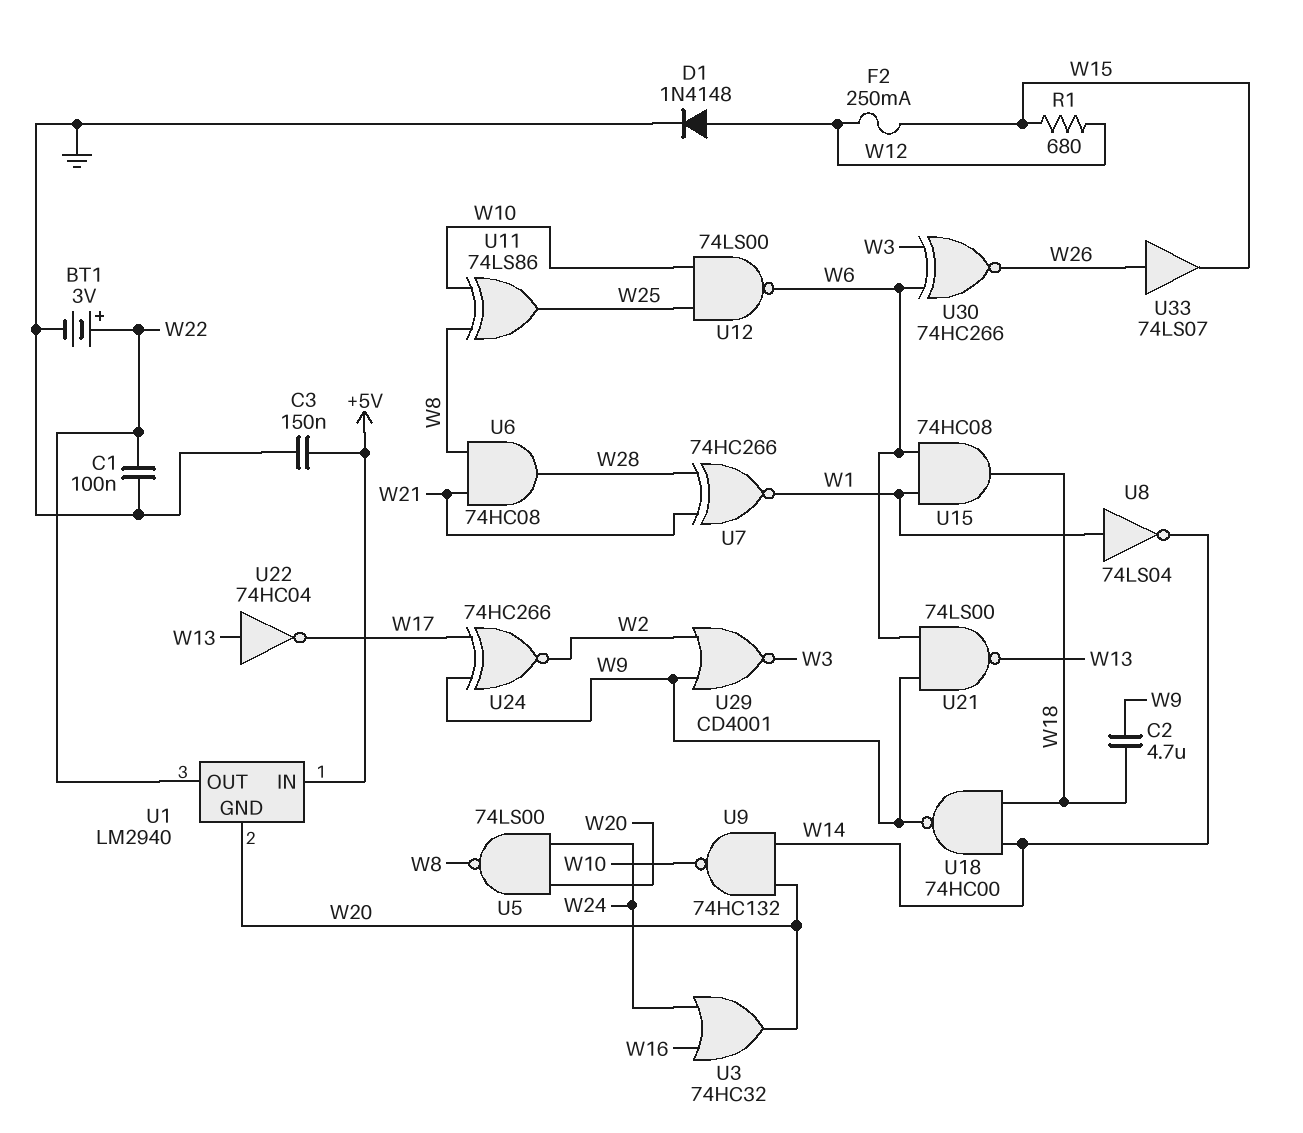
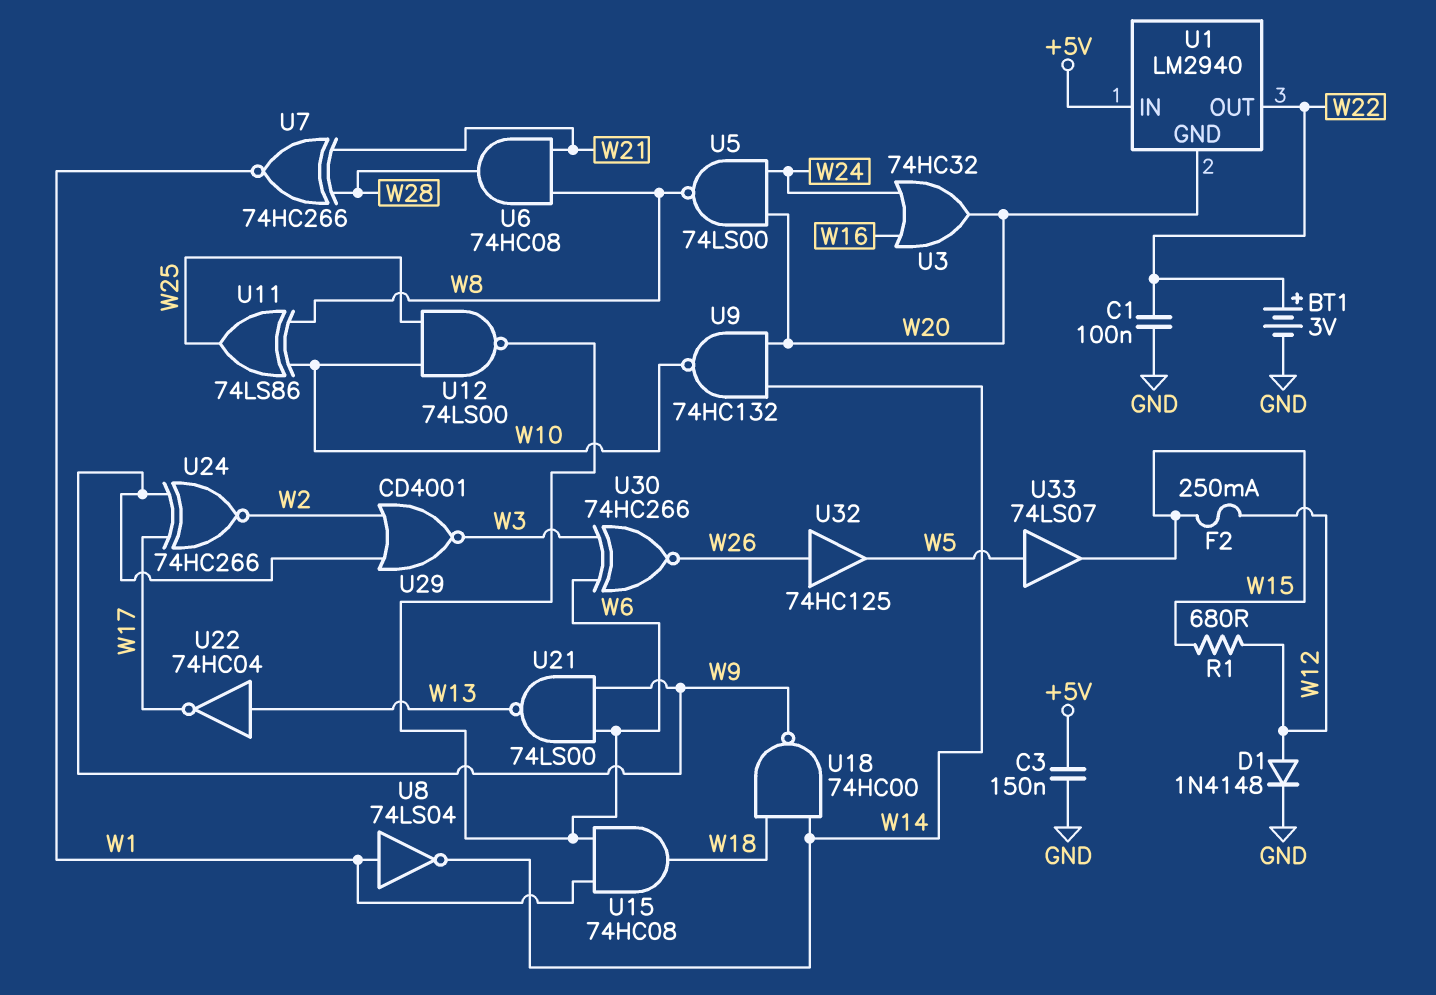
C2: 4.7uF (W9, W18) -> none
U32: none -> buffer 74HC125 (in W26, out W5)
U33: buffer 74LS07 (in W26, out W15) -> buffer 74LS07 (in W5, out W15)

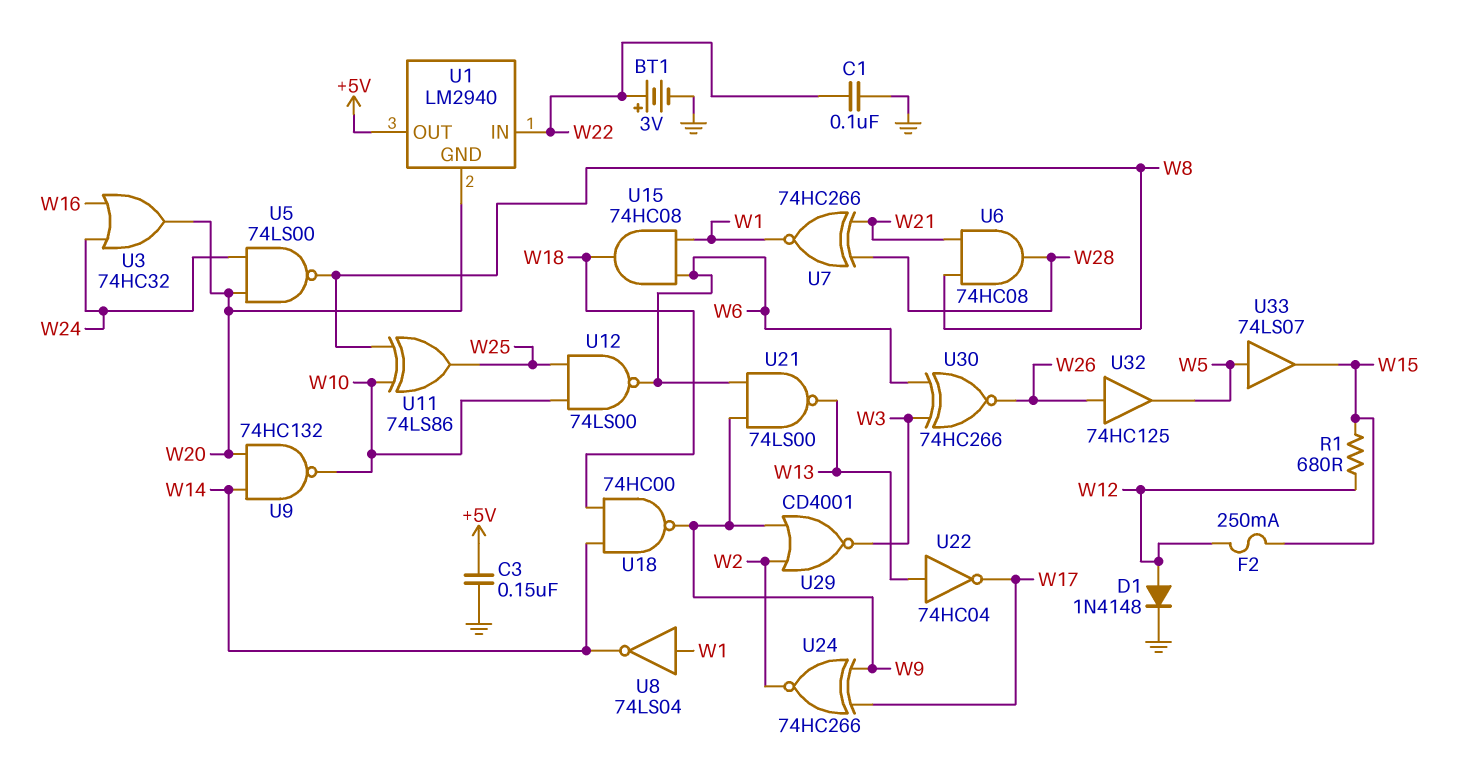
U1 pin IN: +5V -> W22
U1 pin OUT: W22 -> +5V

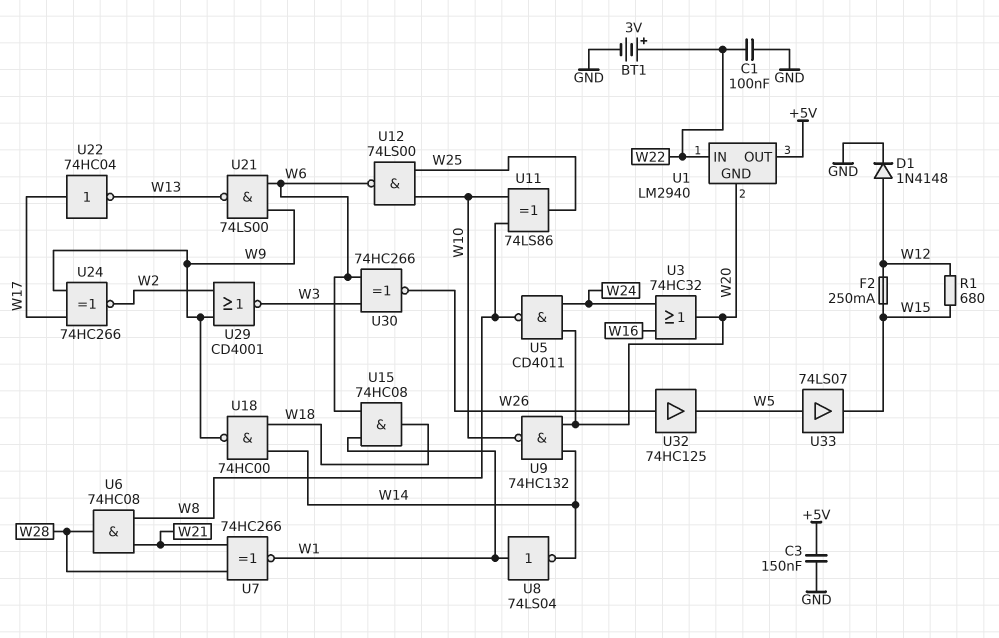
U5: NAND 74LS00 (in W20, in W24, out W8) -> NAND CD4011 (in W20, in W24, out W8)
U22: NOT 74HC04 (in W13, out W17) -> NOT 74HC04 (in W17, out W13)

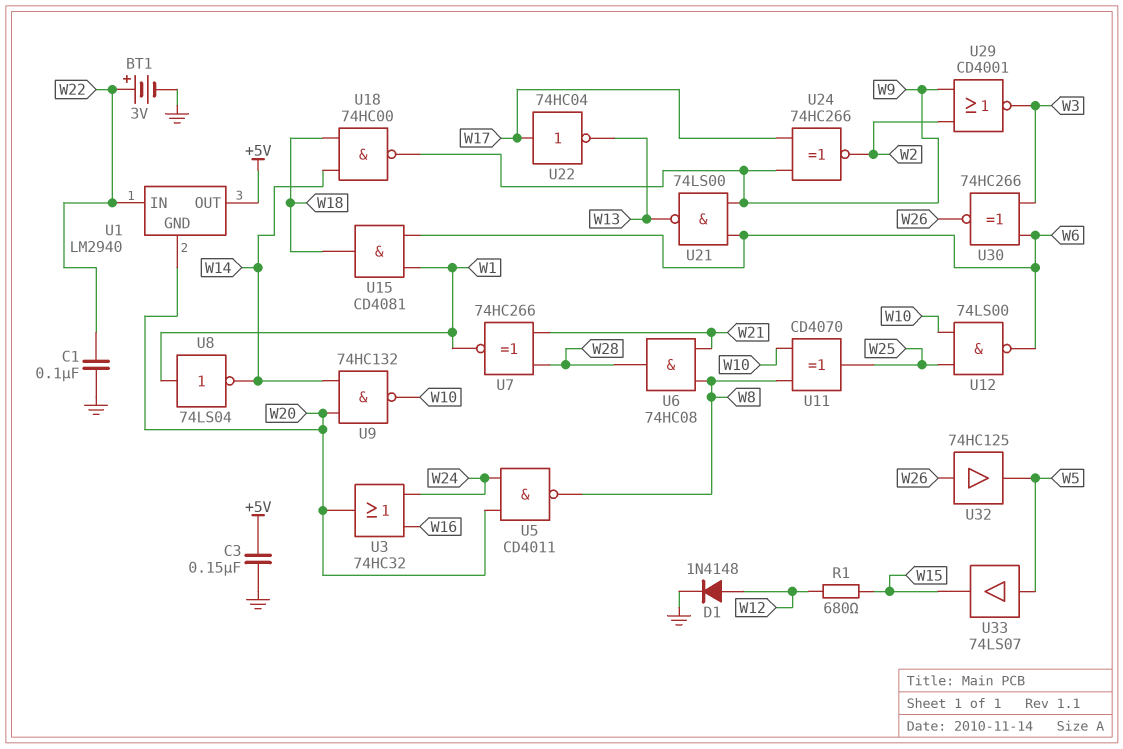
F2: 250mA (W12, W15) -> none
U11: XOR 74LS86 (in W8, in W10, out W25) -> XOR CD4070 (in W8, in W10, out W25)
U15: AND 74HC08 (in W1, in W6, out W18) -> AND CD4081 (in W1, in W6, out W18)

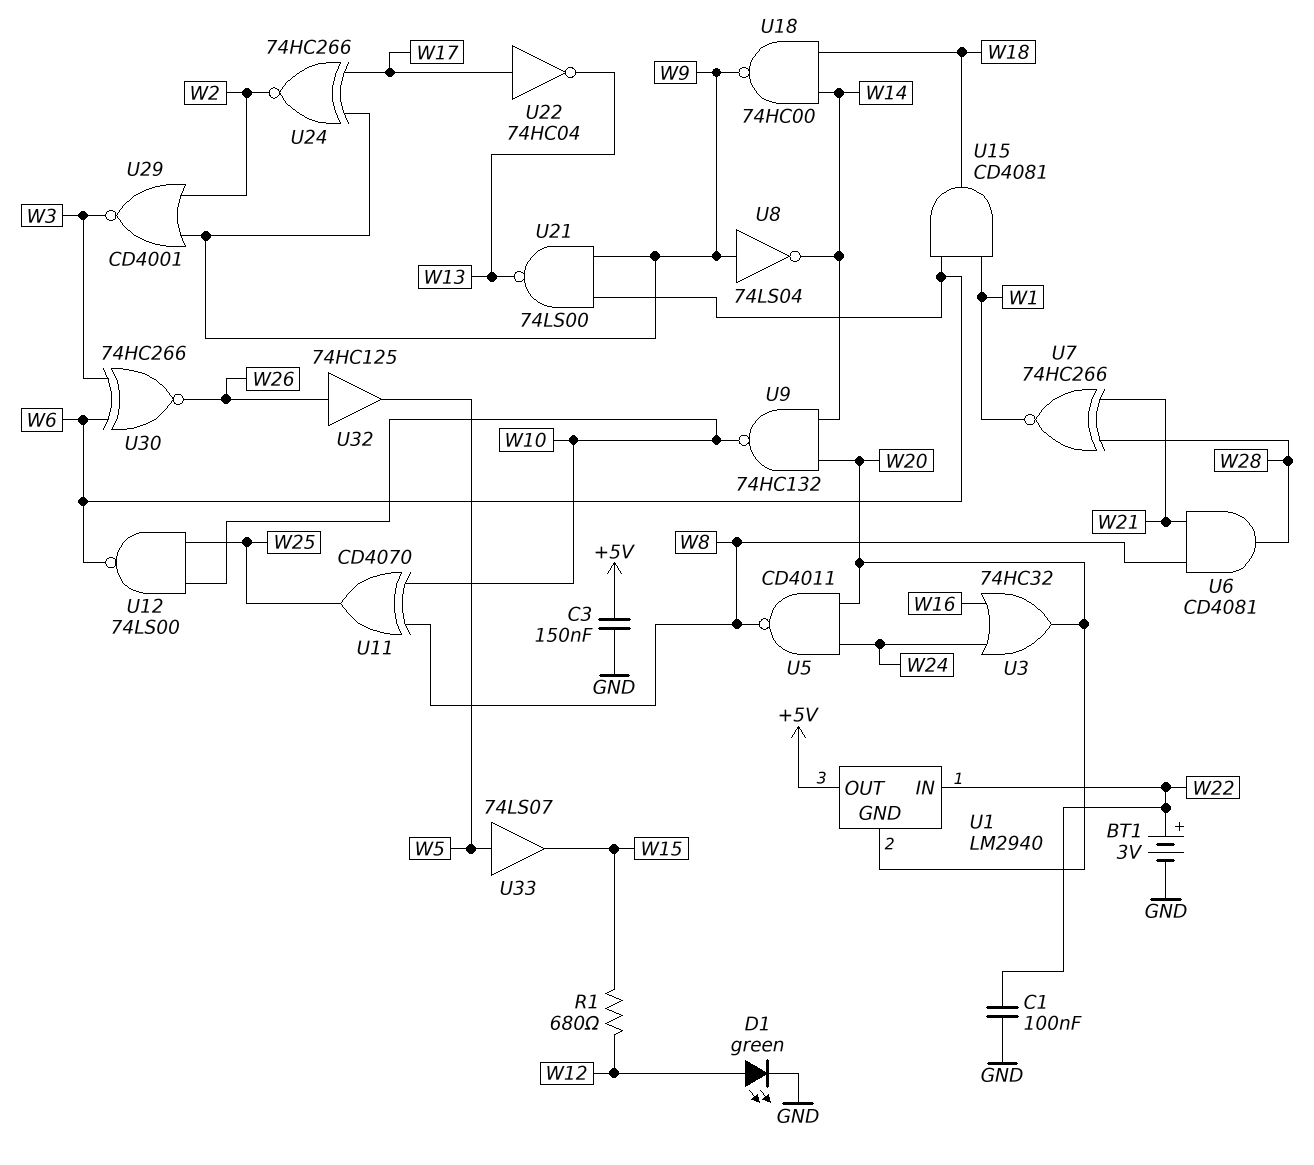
D1: diode 1N4148 (A W12, K GND) -> LED green (A W12, K GND)
U6: AND 74HC08 (in W8, in W21, out W28) -> AND CD4081 (in W8, in W21, out W28)
U8: NOT 74LS04 (in W1, out W14) -> NOT 74LS04 (in W9, out W14)

